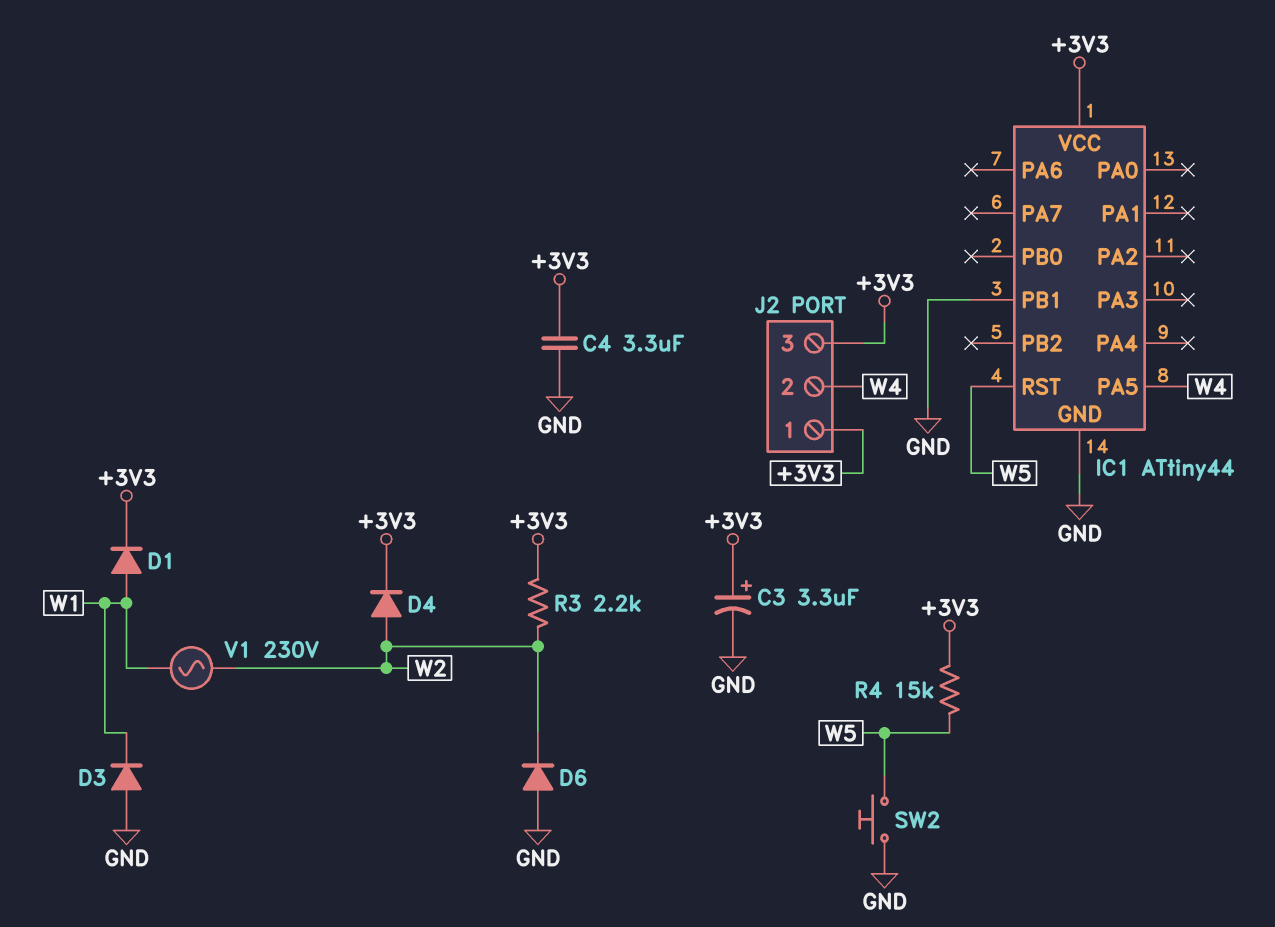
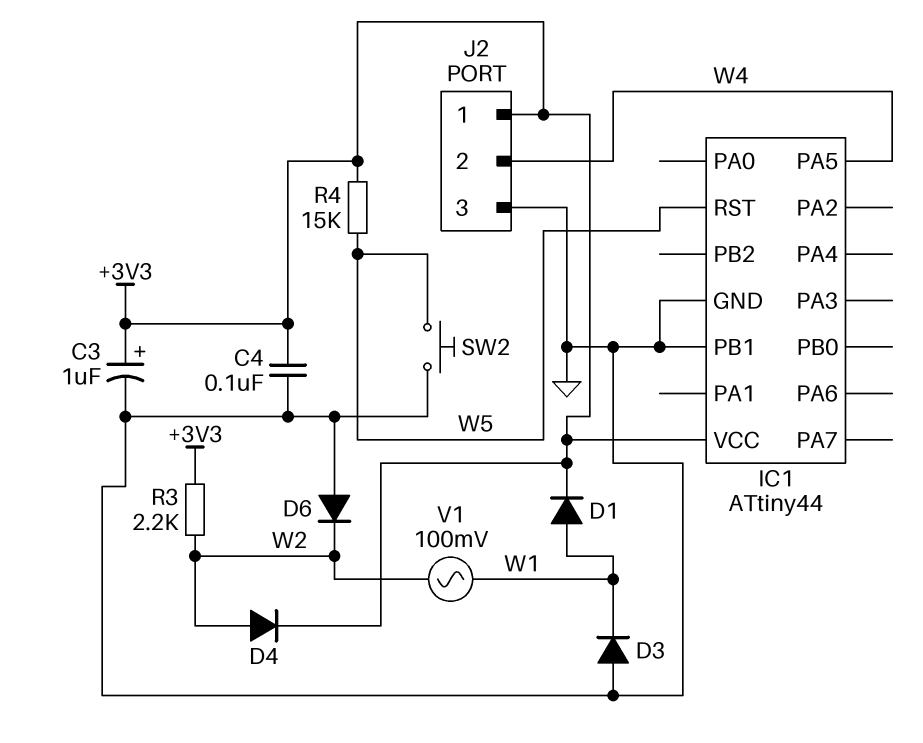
C3: 3.3uF (plus +3V3, minus GND) -> 1uF (plus +3V3, minus GND)
C4: 3.3uF (+3V3, GND) -> 100nF (+3V3, GND)
J2 pin 3: +3V3 -> GND
V1: AC 230V (W1, W2) -> AC 100mV (W1, W2)

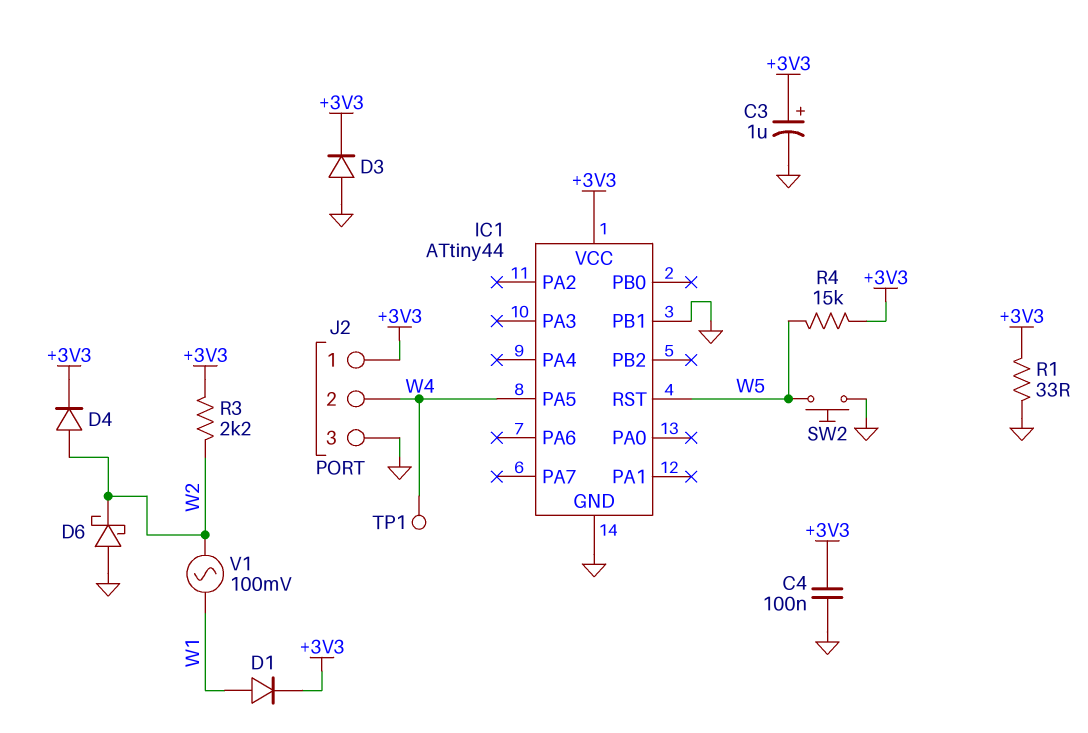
D3: diode (A GND, K W1) -> diode (A GND, K +3V3)
D6: diode (A GND, K W2) -> schottky (A GND, K W2)
R1: none -> 33 (+3V3, GND)
TP1: none -> test point (W4)

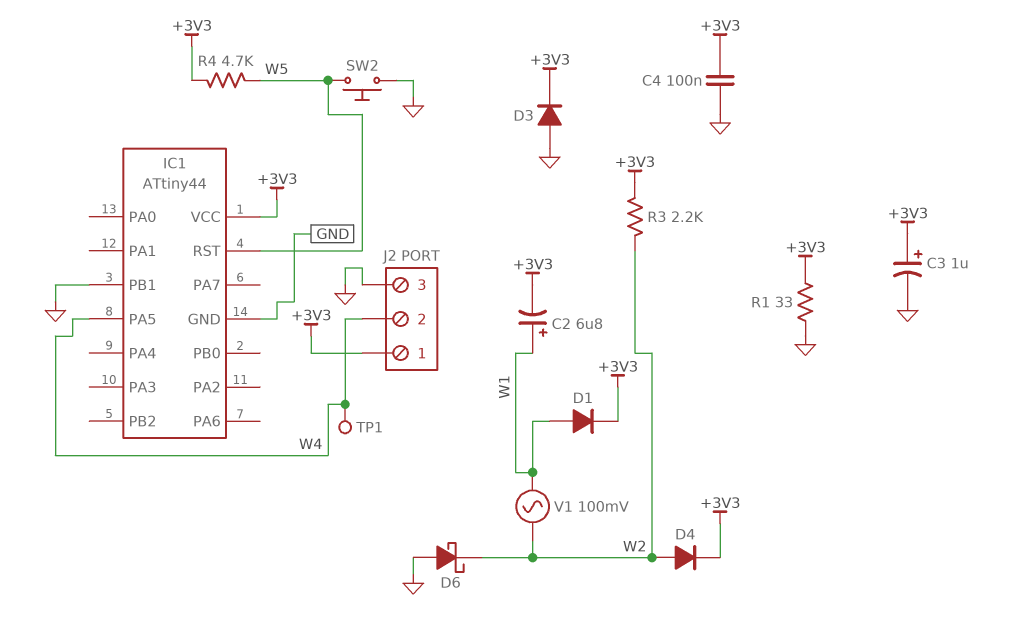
C2: none -> 6.8uF (plus W1, minus +3V3)
R4: 15k (+3V3, W5) -> 4.7k (+3V3, W5)

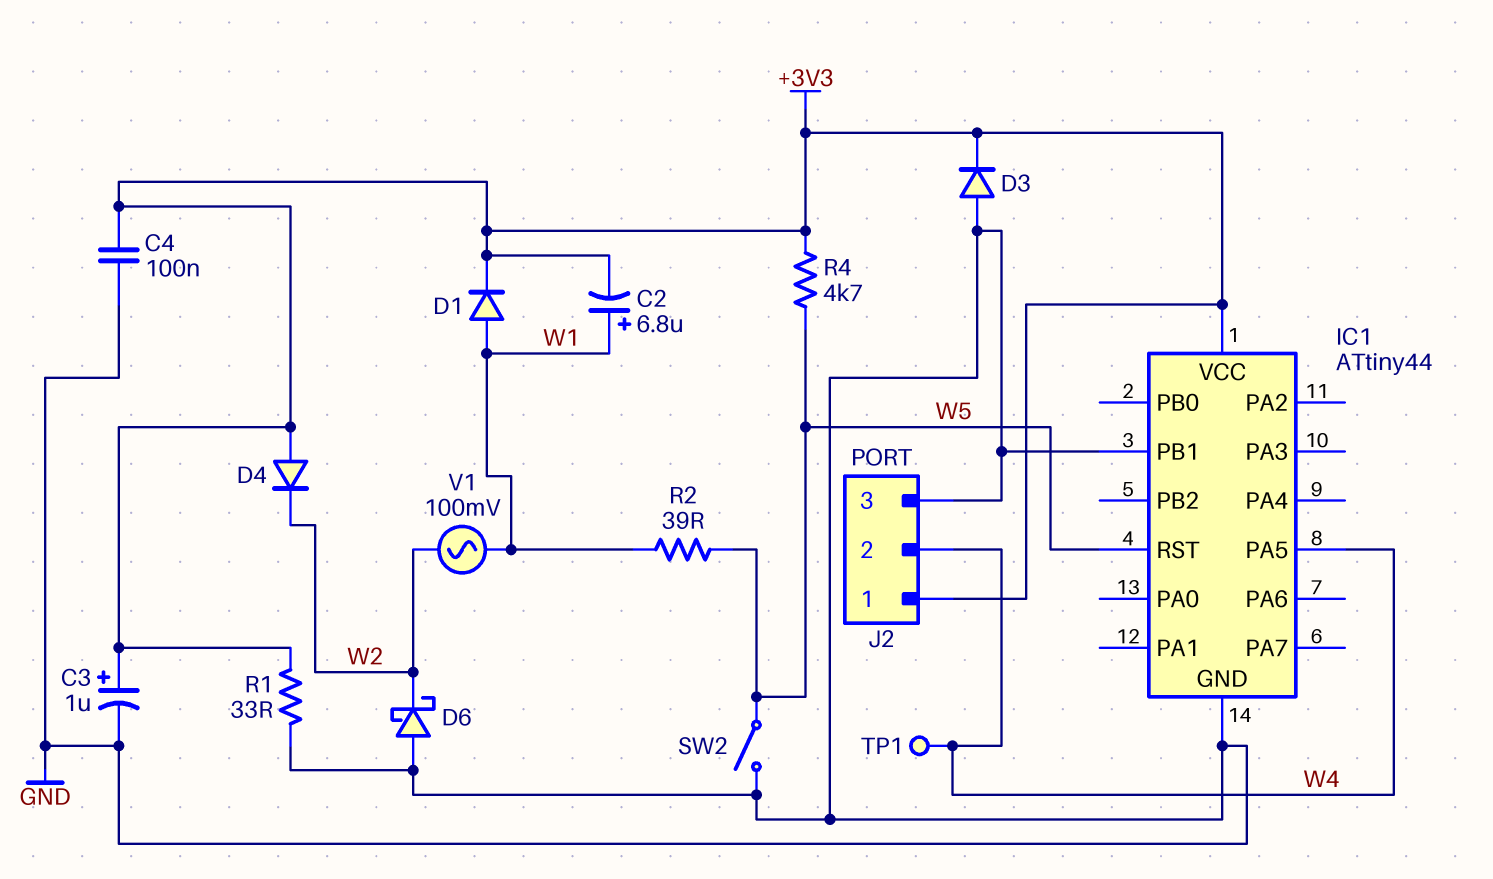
D4: diode (A W2, K +3V3) -> diode (A +3V3, K W2)
R2: none -> 39 (W1, W5)
R3: 2.2k (+3V3, W2) -> none
SW2: button (GND, W5) -> switch (GND, W5)

